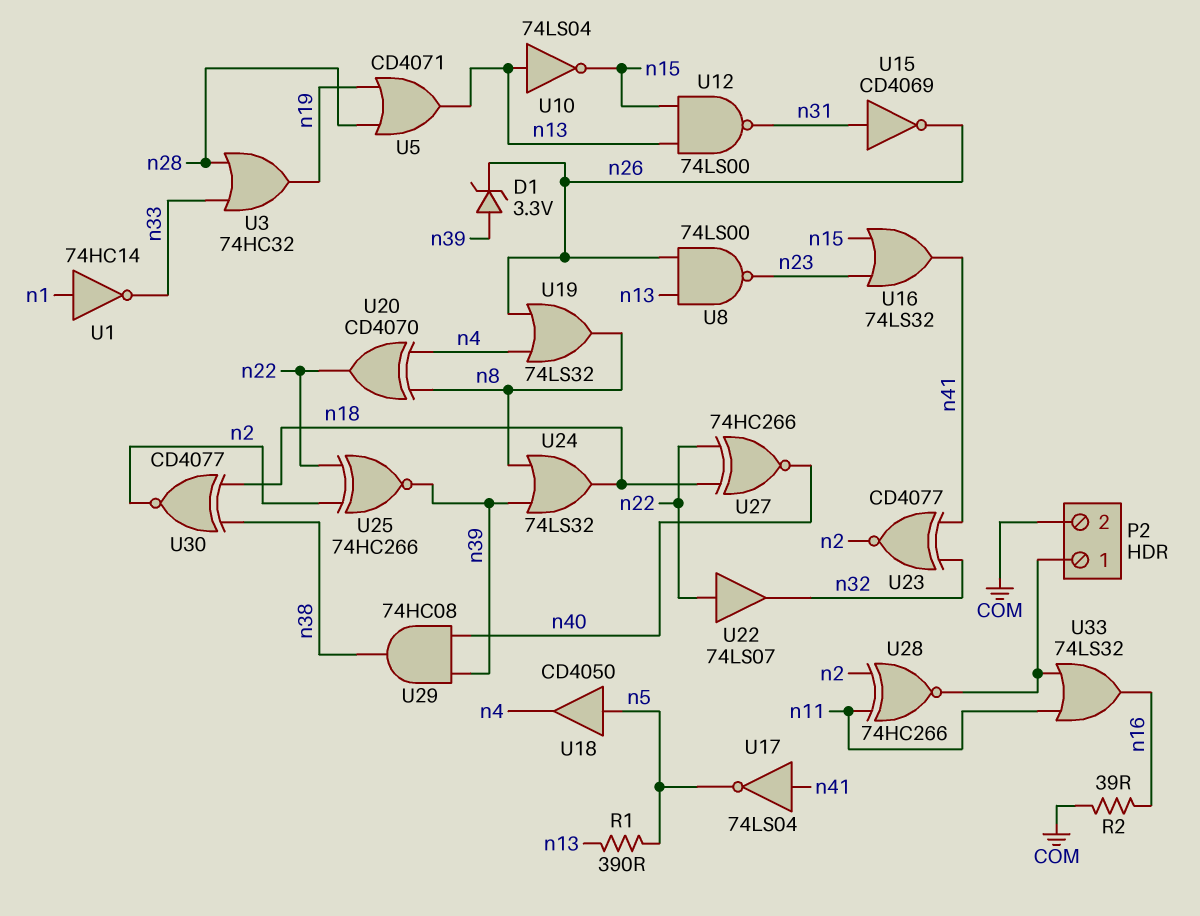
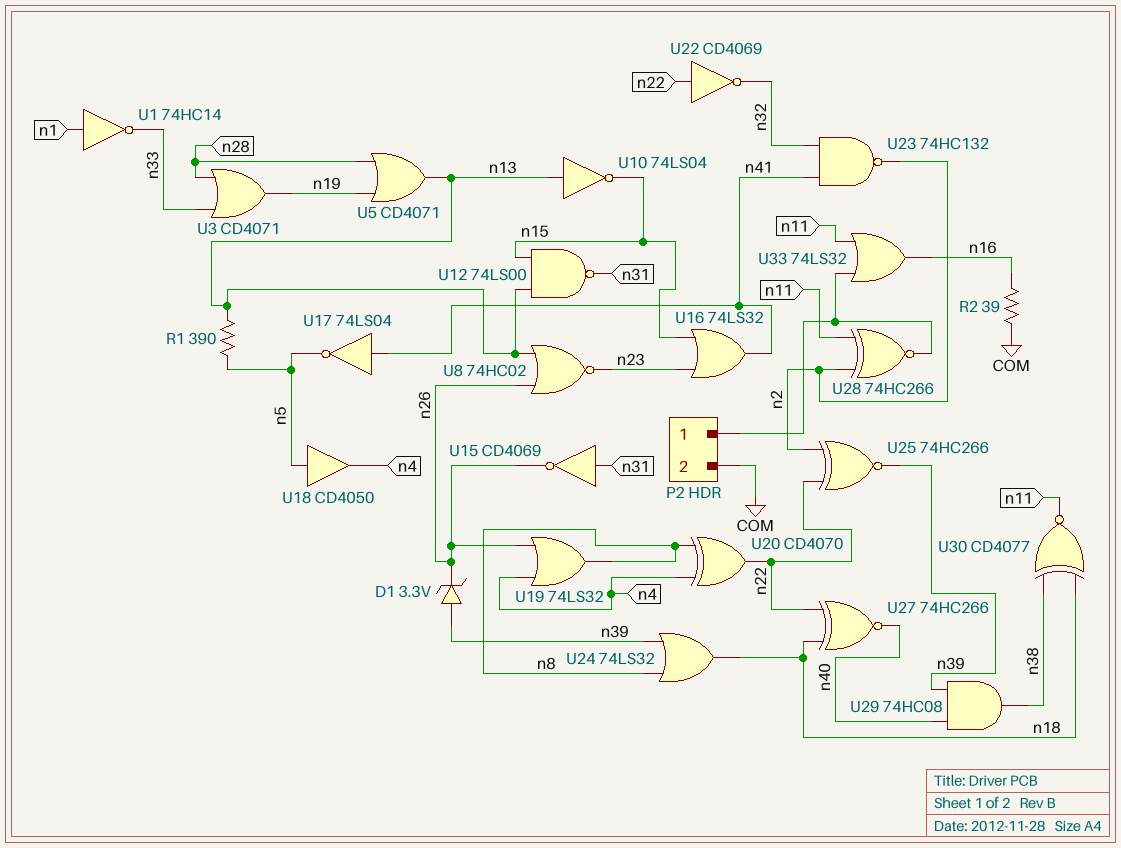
U3: OR 74HC32 (in n28, in n33, out n19) -> OR CD4071 (in n28, in n33, out n19)
U8: NAND 74LS00 (in n13, in n26, out n23) -> NOR 74HC02 (in n13, in n26, out n23)
U22: buffer 74LS07 (in n22, out n32) -> NOT CD4069 (in n22, out n32)
U23: XNOR CD4077 (in n32, in n41, out n2) -> NAND 74HC132 (in n32, in n41, out n2)
U30: XNOR CD4077 (in n18, in n38, out n2) -> XNOR CD4077 (in n18, in n38, out n11)

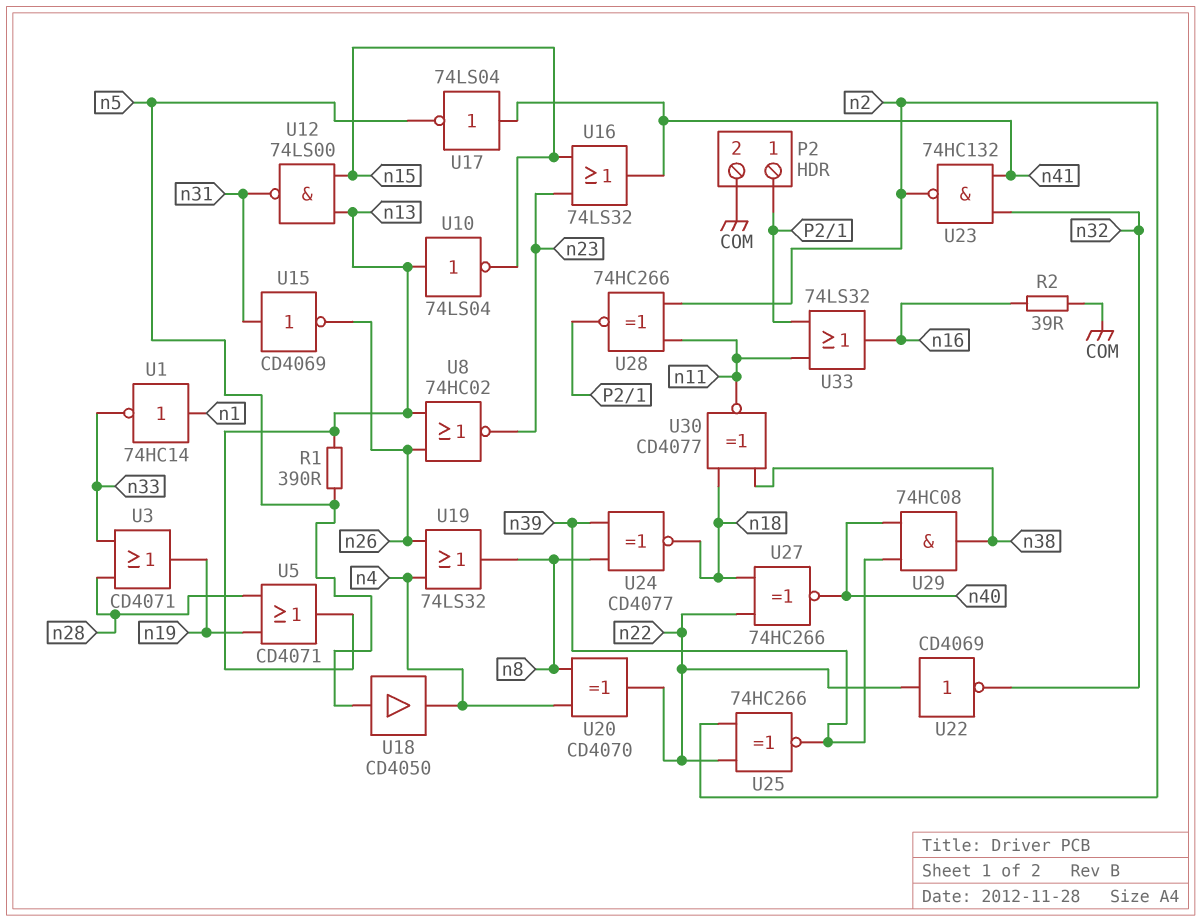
D1: zener 3.3V (A n39, K n26) -> none
U24: OR 74LS32 (in n8, in n39, out n18) -> XNOR CD4077 (in n8, in n39, out n18)

